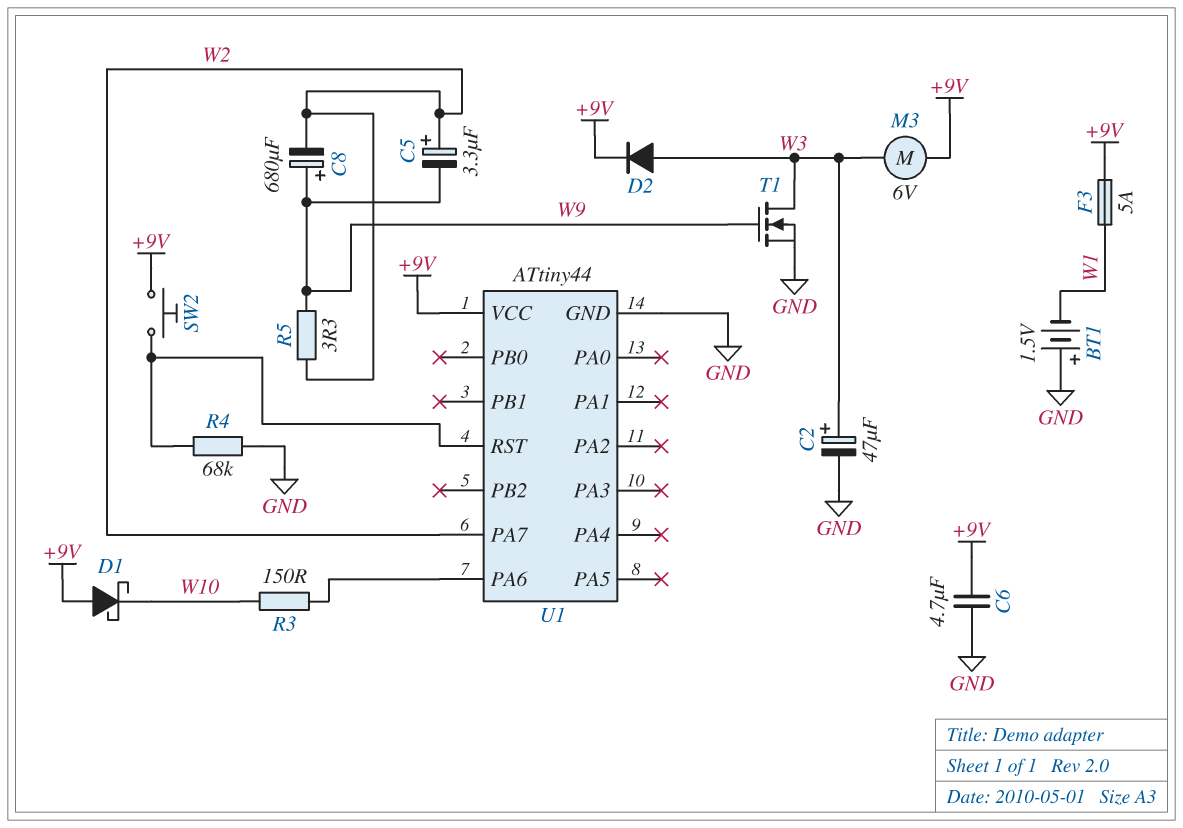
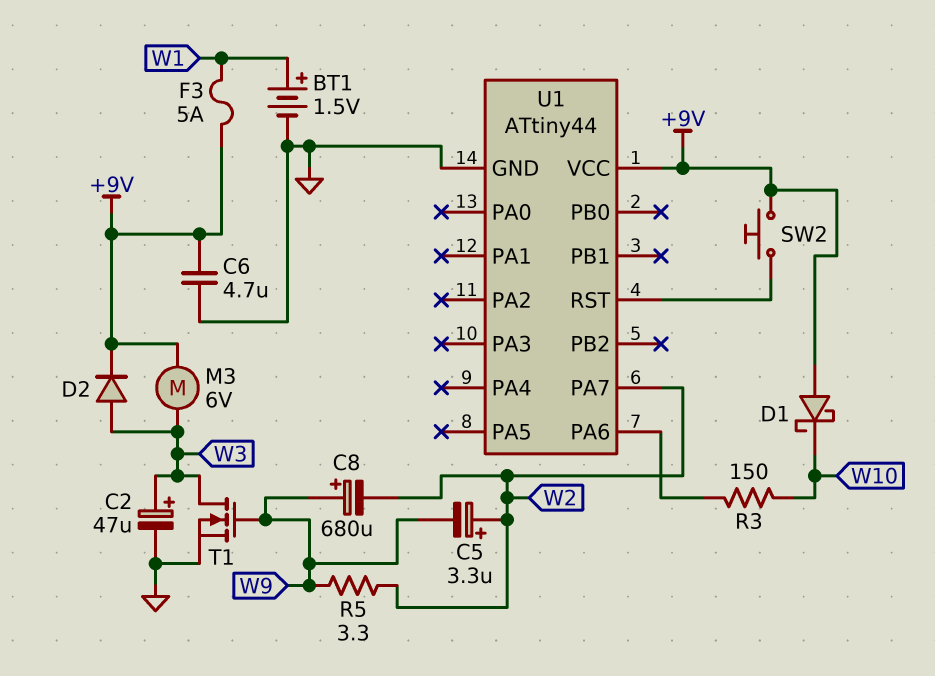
BT1: 1.5V (plus GND, minus W1) -> 1.5V (plus W1, minus GND)
R4: 68k (GND, U1/RST) -> none

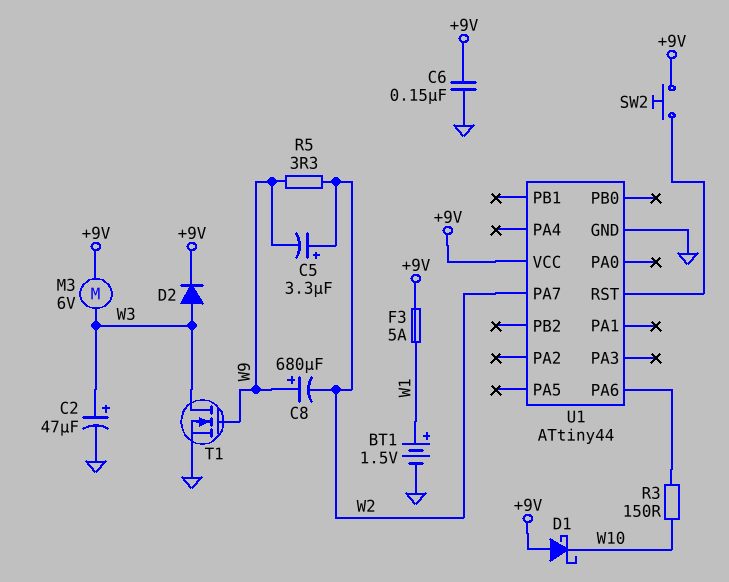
C6: 4.7uF (+9V, GND) -> 150nF (+9V, GND)

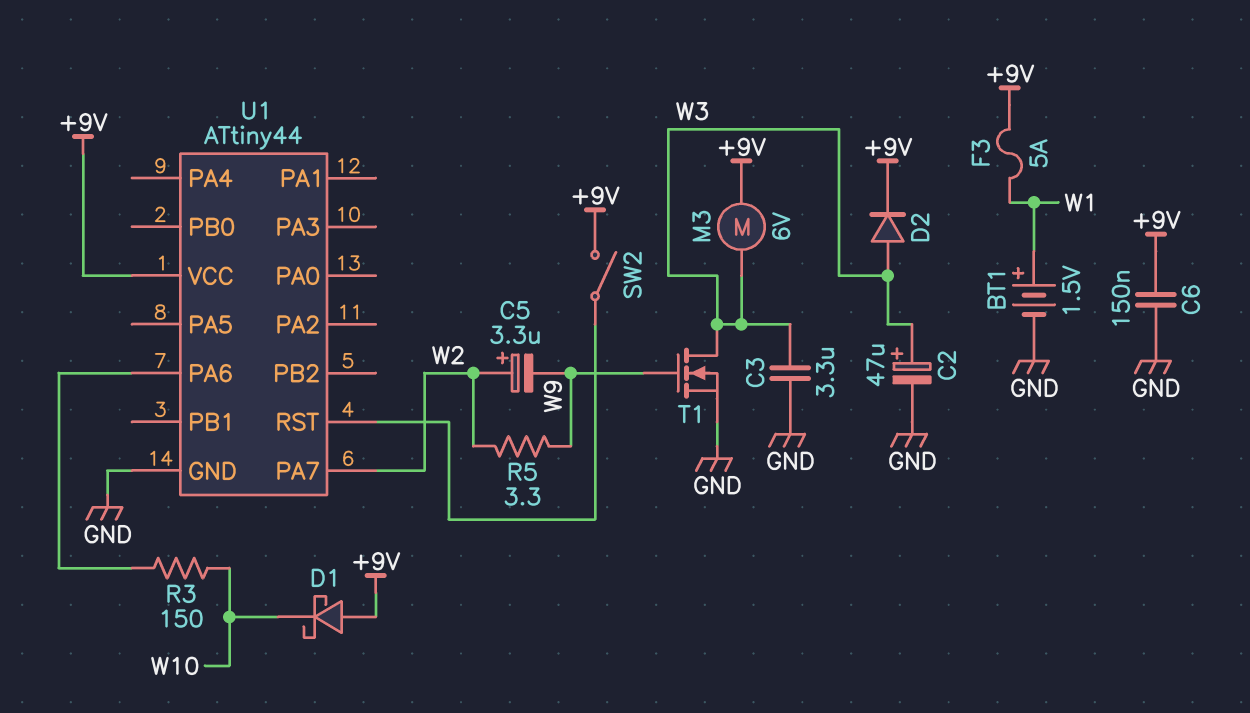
C3: none -> 3.3uF (GND, W3)
C8: 680uF (plus W9, minus W2) -> none
SW2: button (+9V, U1/RST) -> switch (+9V, U1/RST)

